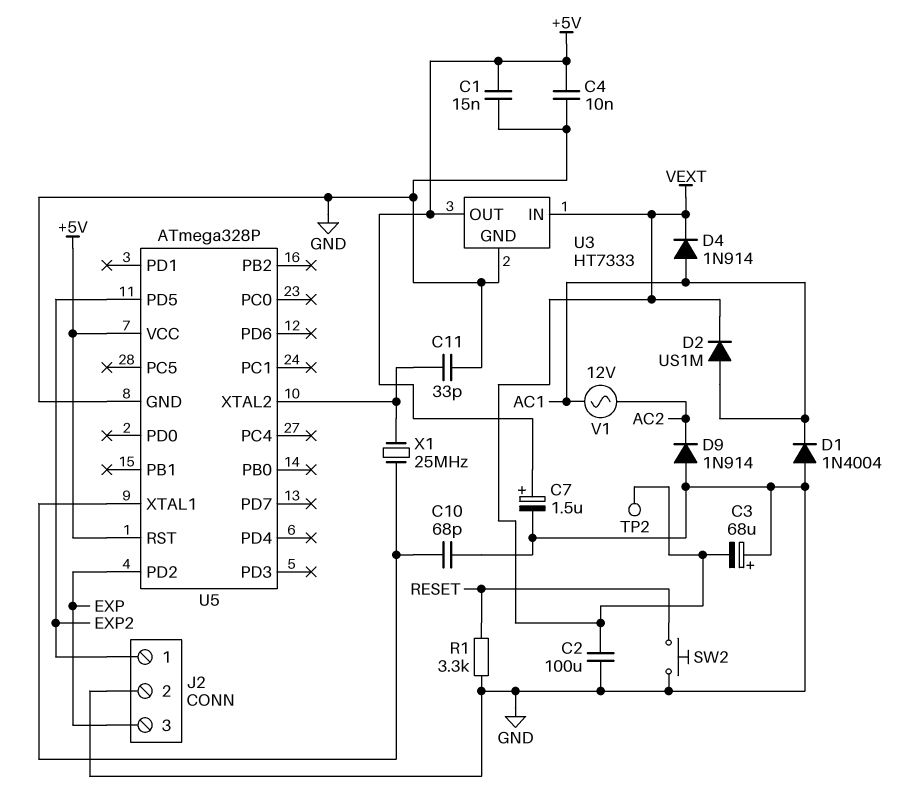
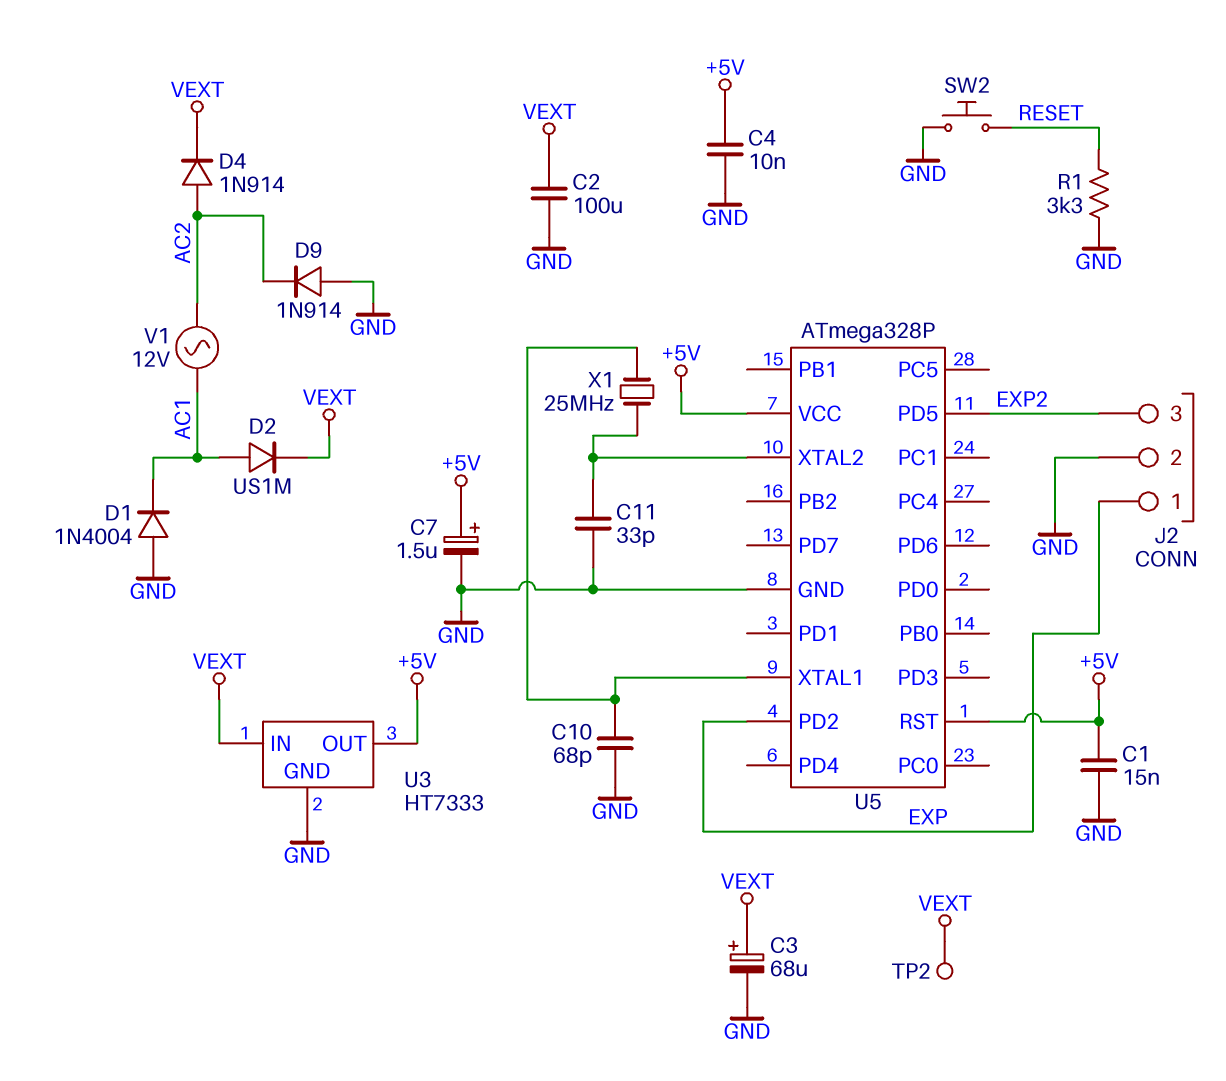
C3: 68uF (plus GND, minus VEXT) -> 68uF (plus VEXT, minus GND)
D4: diode 1N914 (A AC1, K VEXT) -> diode 1N914 (A AC2, K VEXT)
J2 pin 1: EXP2 -> EXP
J2 pin 3: EXP -> EXP2

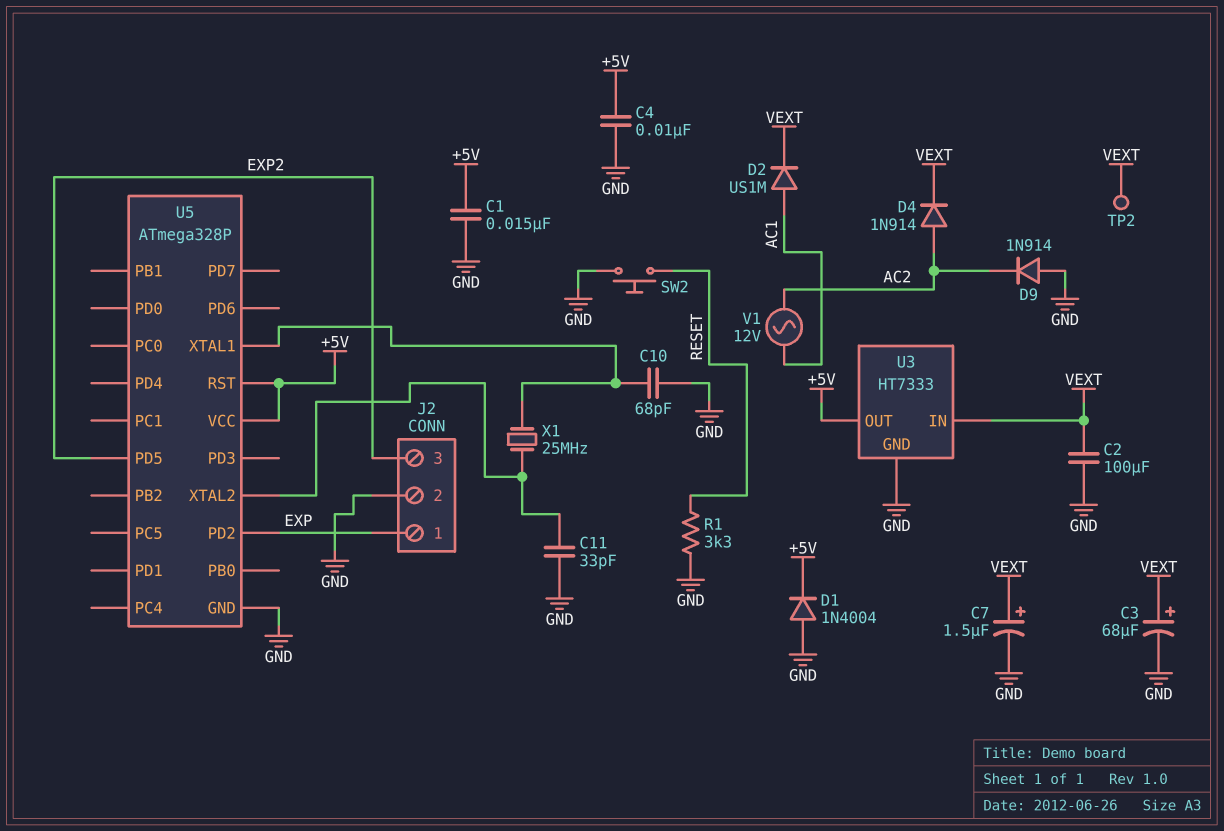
C7: 1.5uF (plus +5V, minus GND) -> 1.5uF (plus VEXT, minus GND)
D1: diode 1N4004 (A GND, K AC1) -> diode 1N4004 (A GND, K +5V)

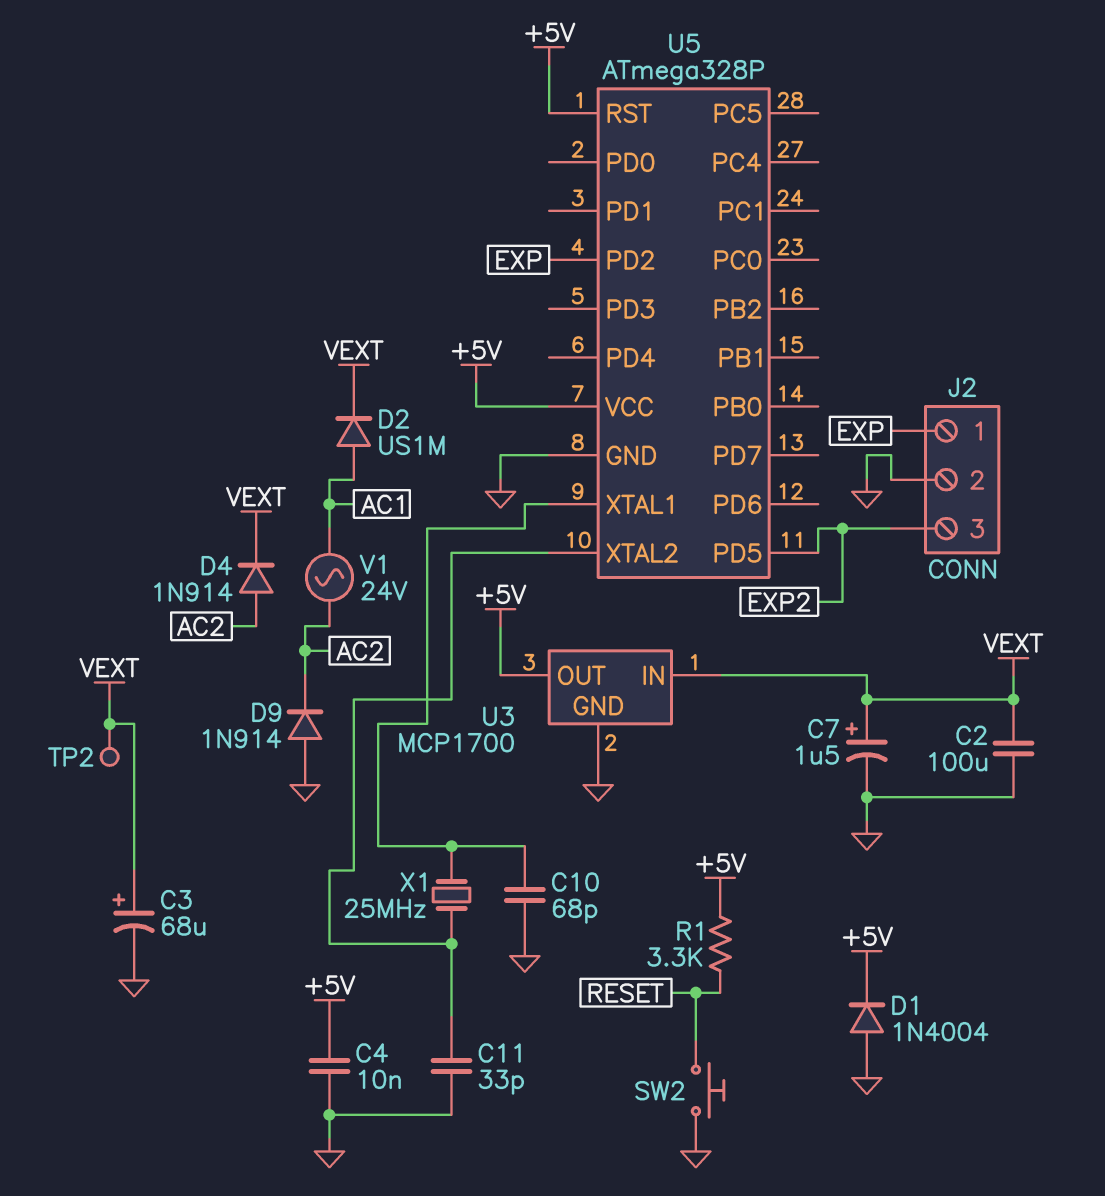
C1: 15nF (+5V, GND) -> none
R1: 3.3k (GND, RESET) -> 3.3k (+5V, RESET)
U3: HT7333 -> MCP1700
V1: AC 12V (AC1, AC2) -> AC 24V (AC1, AC2)

